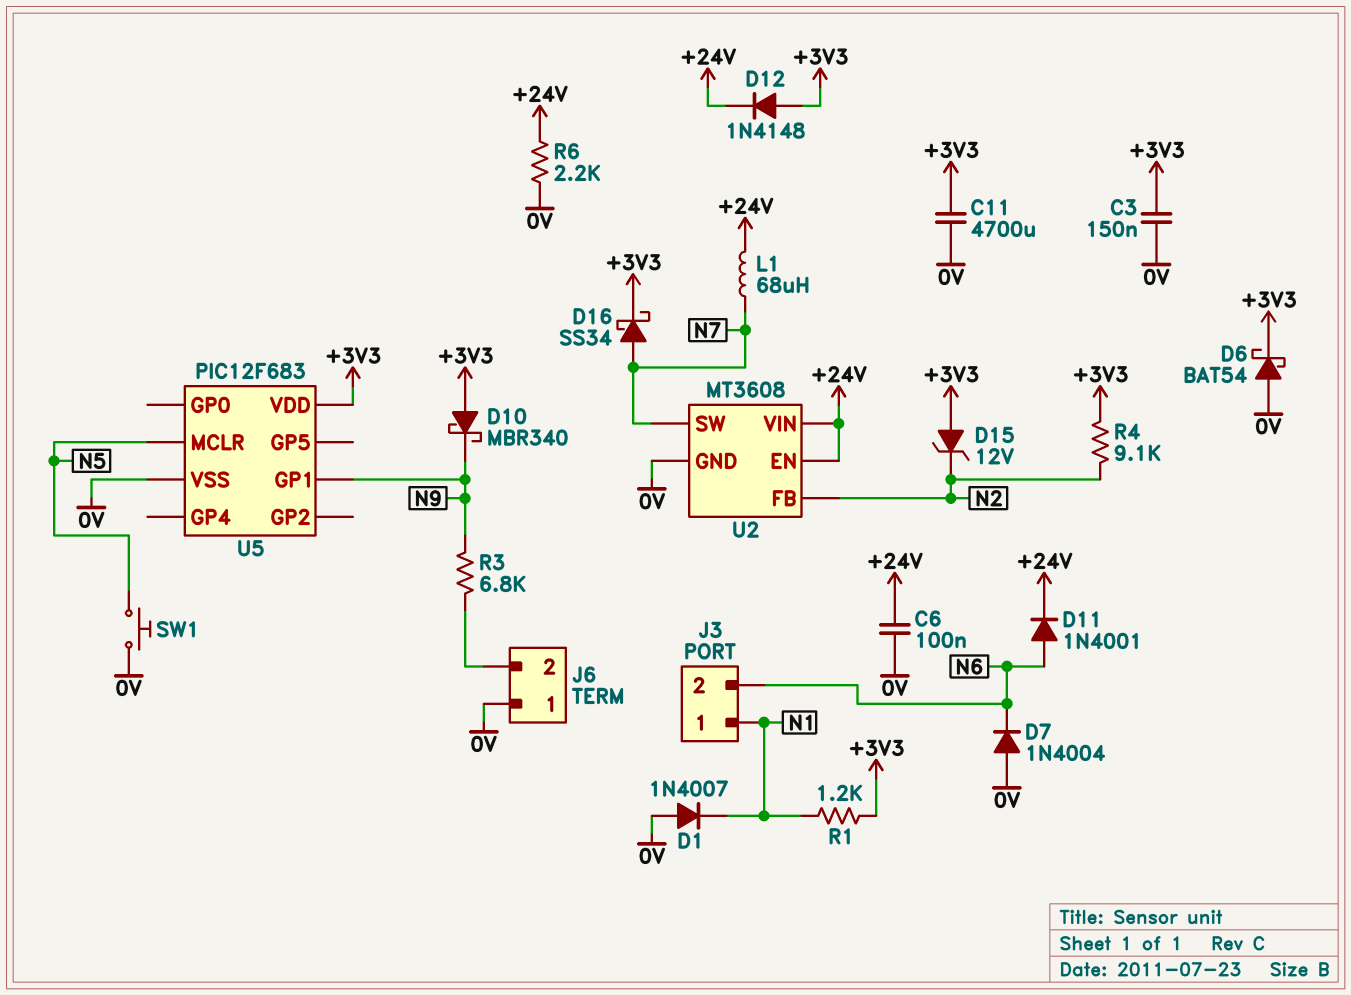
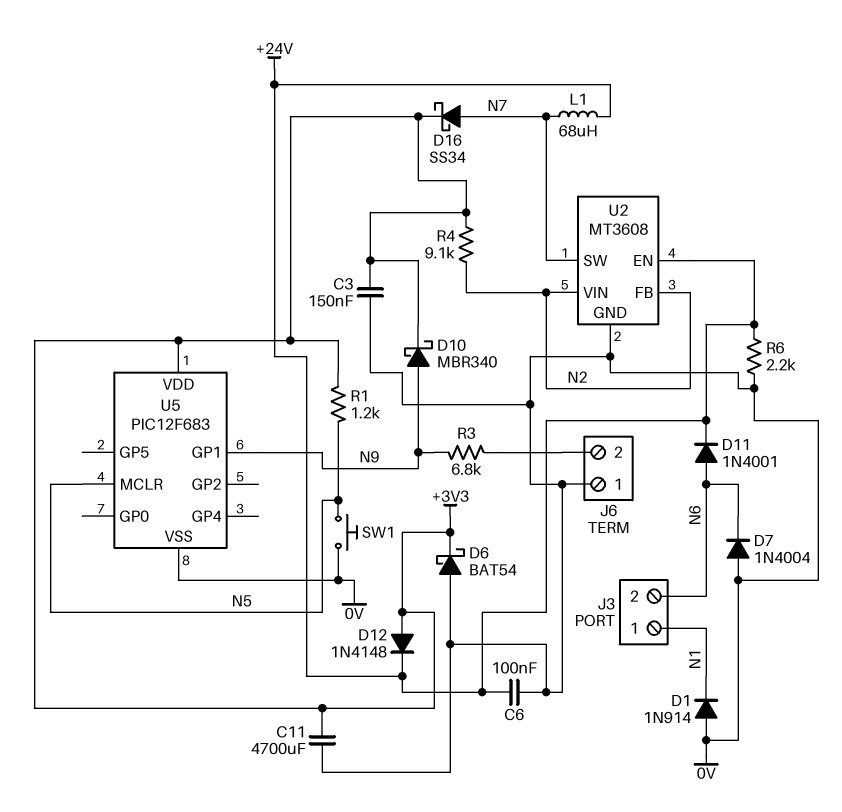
D1: diode 1N4007 (A 0V, K N1) -> diode 1N914 (A 0V, K N1)
D10: schottky MBR340 (A +3V3, K N9) -> schottky MBR340 (A N9, K +3V3)
D15: zener 12V (A +3V3, K N2) -> none
R1: 1.2k (+3V3, N1) -> 1.2k (+3V3, N5)
U2 pin VIN: +24V -> N2

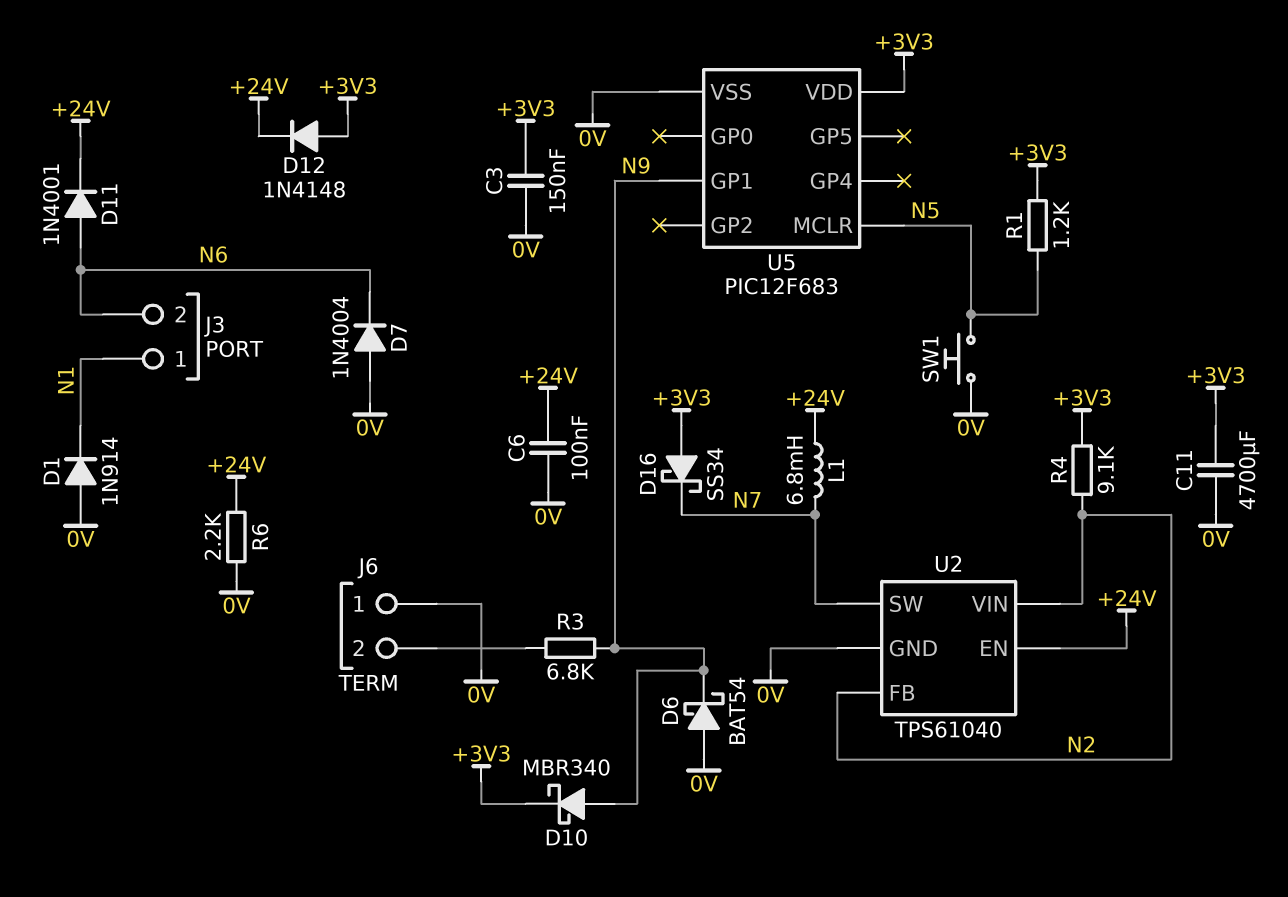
D6: schottky BAT54 (A 0V, K +3V3) -> schottky BAT54 (A 0V, K N9)
D16: schottky SS34 (A N7, K +3V3) -> schottky SS34 (A +3V3, K N7)
L1: 68uH (+24V, N7) -> 6.8mH (+24V, N7)
U2: MT3608 -> TPS61040

